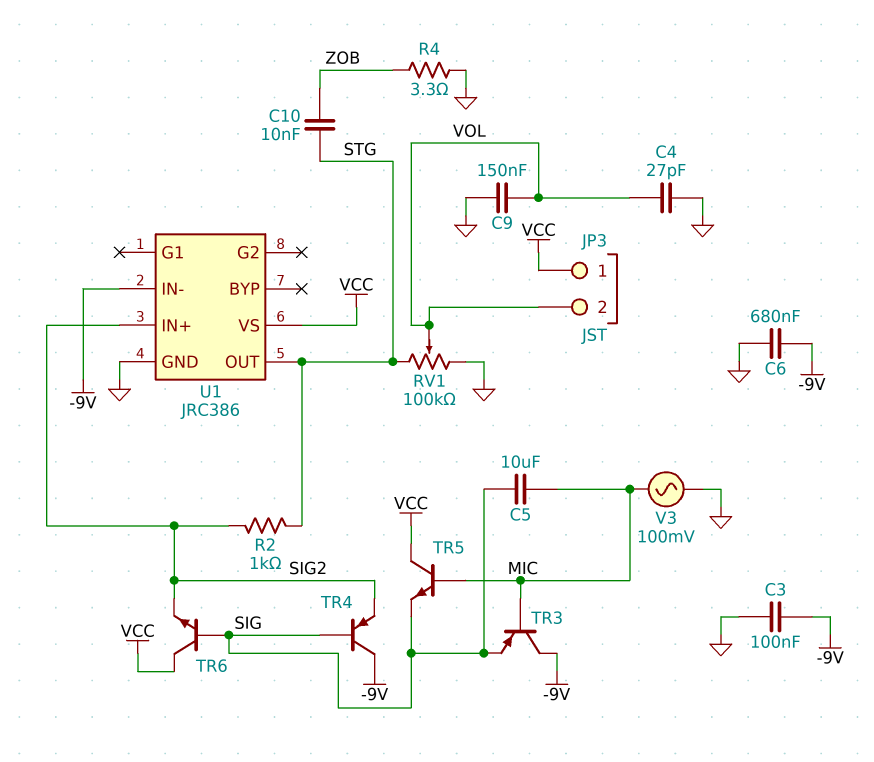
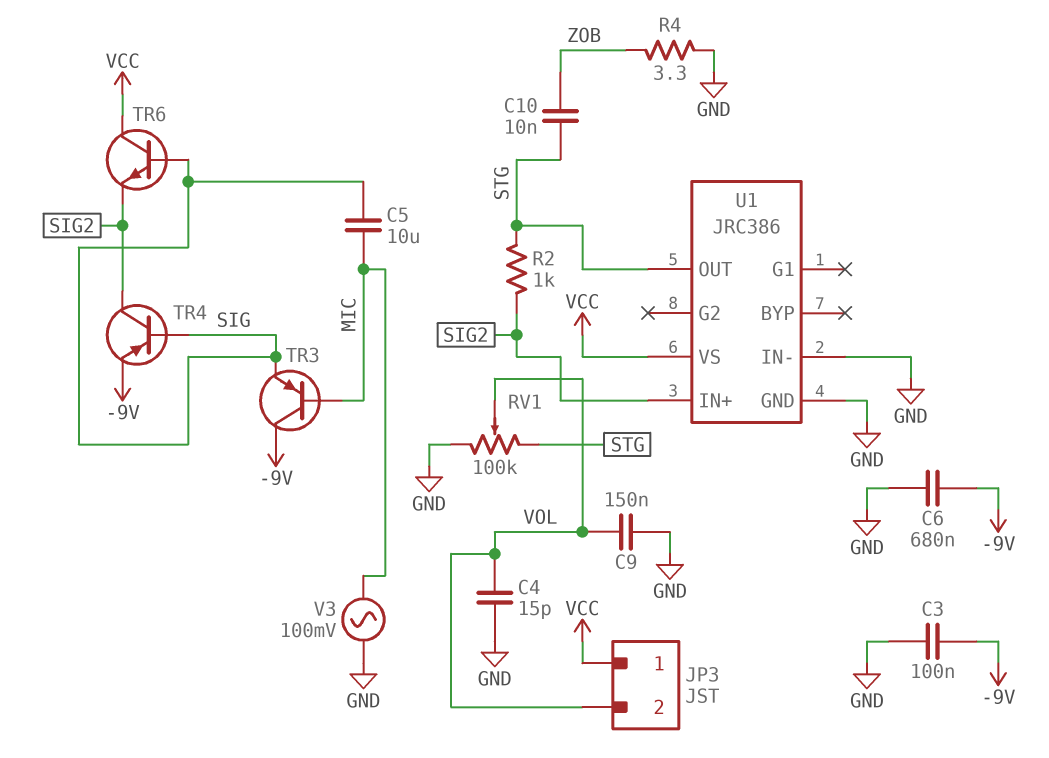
C4: 27pF (GND, VOL) -> 15pF (GND, VOL)
TR4: PNP (B SIG, C -9V, E SIG2) -> PNP (B SIG, C SIG2, E -9V)
TR5: NPN (B MIC, C VCC, E SIG) -> none
U1 pin IN-: -9V -> GND

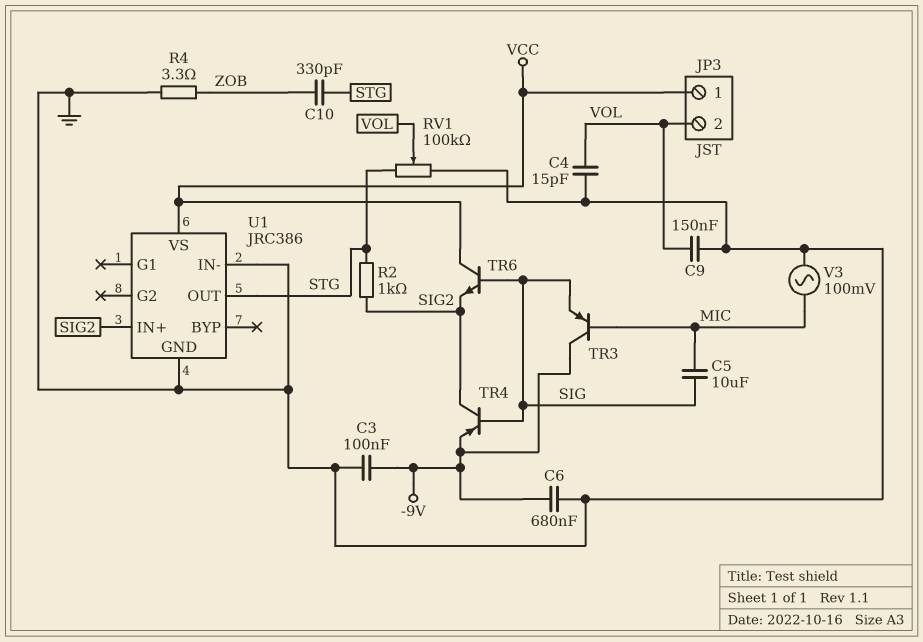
C10: 10nF (STG, ZOB) -> 330pF (STG, ZOB)

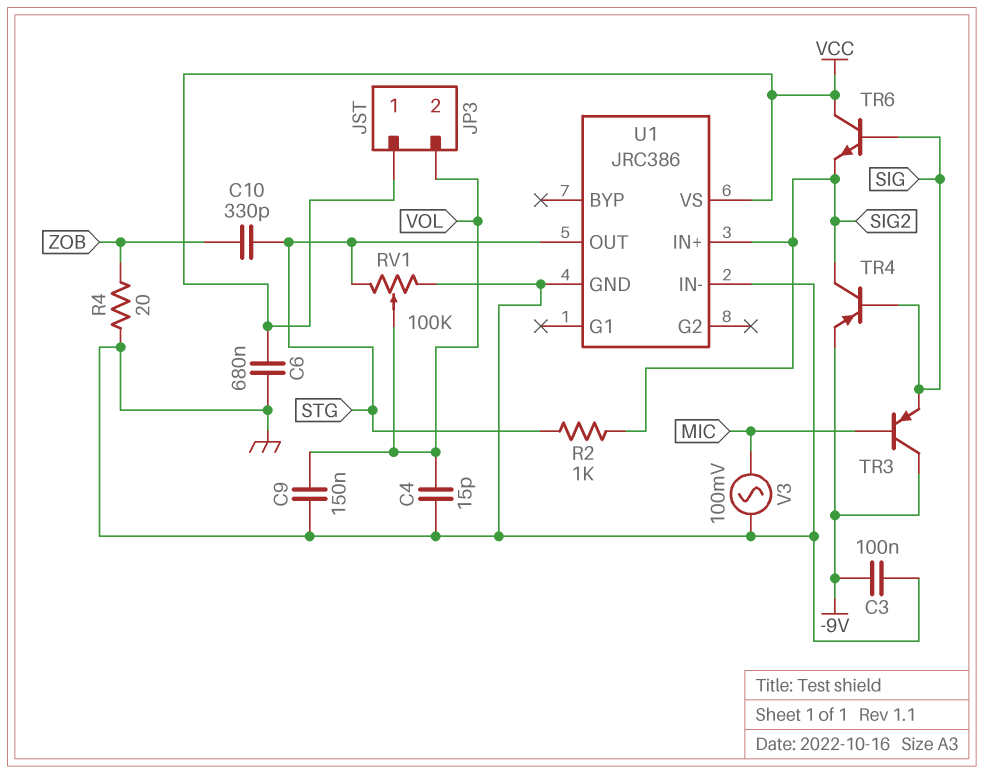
C5: 10uF (MIC, SIG) -> none
C6: 680nF (-9V, GND) -> 680nF (GND, VCC)
R4: 3.3 (GND, ZOB) -> 20 (GND, ZOB)

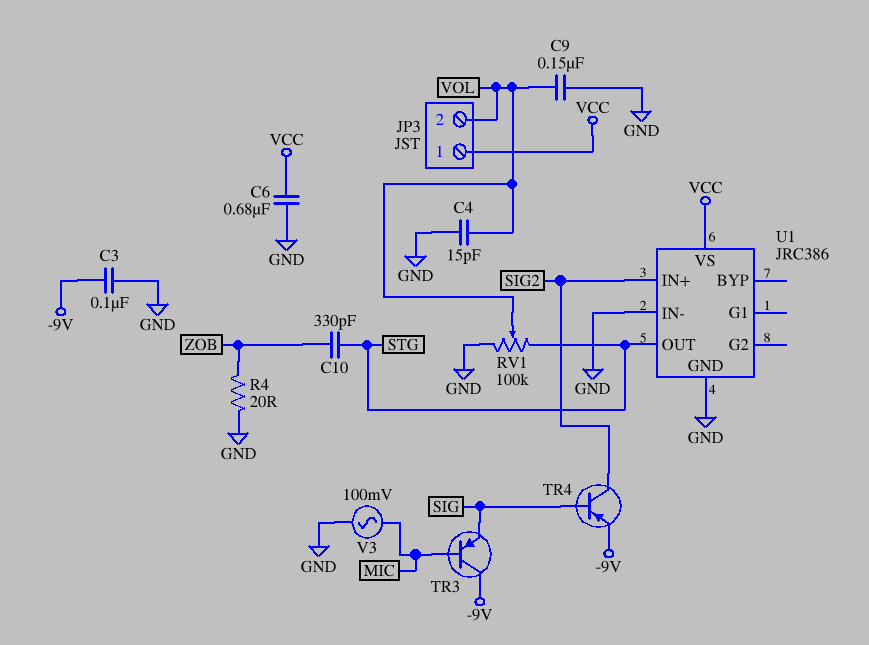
R2: 1k (SIG2, STG) -> none
TR6: NPN (B SIG, C VCC, E SIG2) -> none

